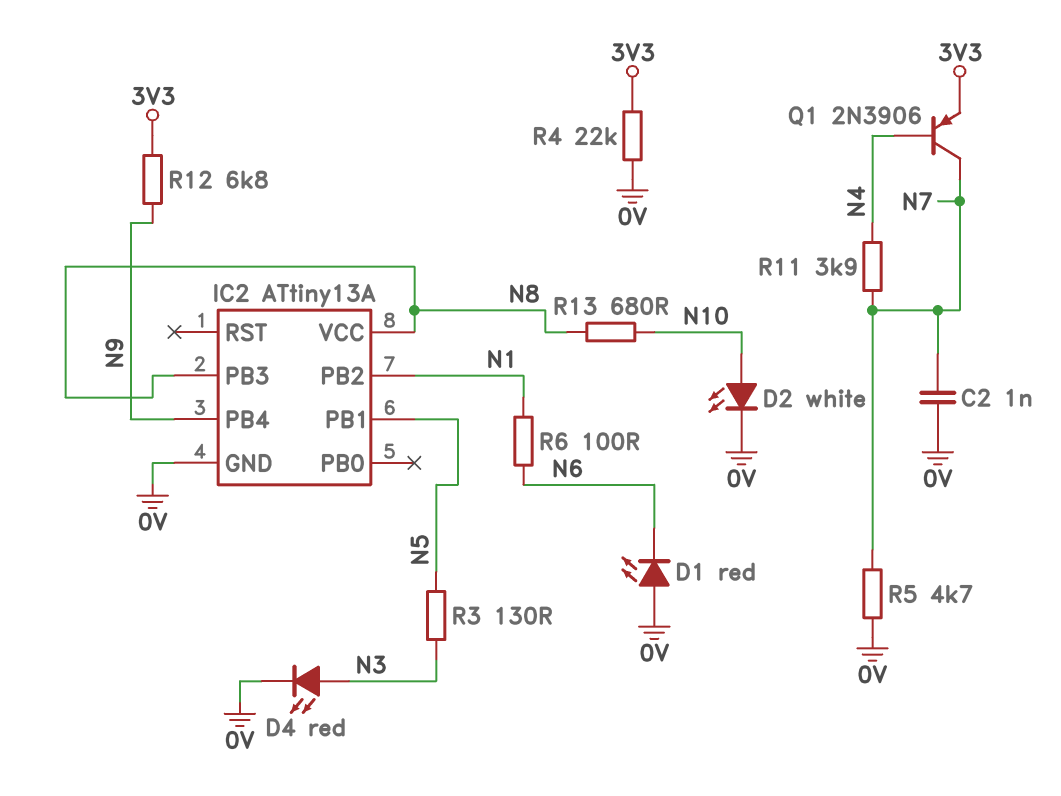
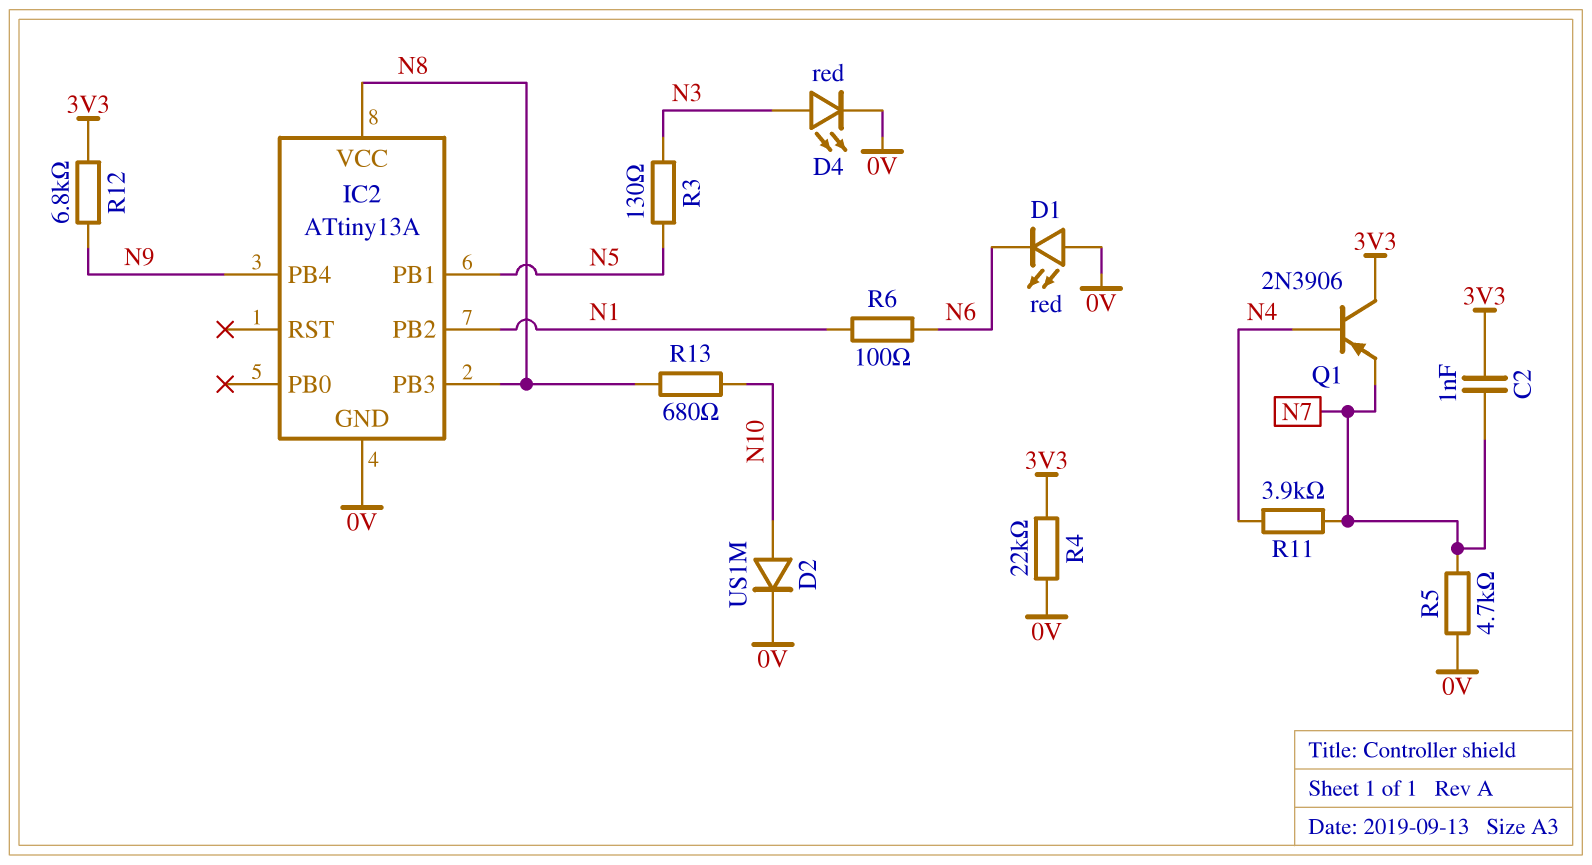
C2: 1nF (0V, N7) -> 1nF (3V3, N7)
D2: LED white (A N10, K 0V) -> diode US1M (A N10, K 0V)
Q1: PNP 2N3906 (B N4, C N7, E 3V3) -> PNP 2N3906 (B N4, C 3V3, E N7)

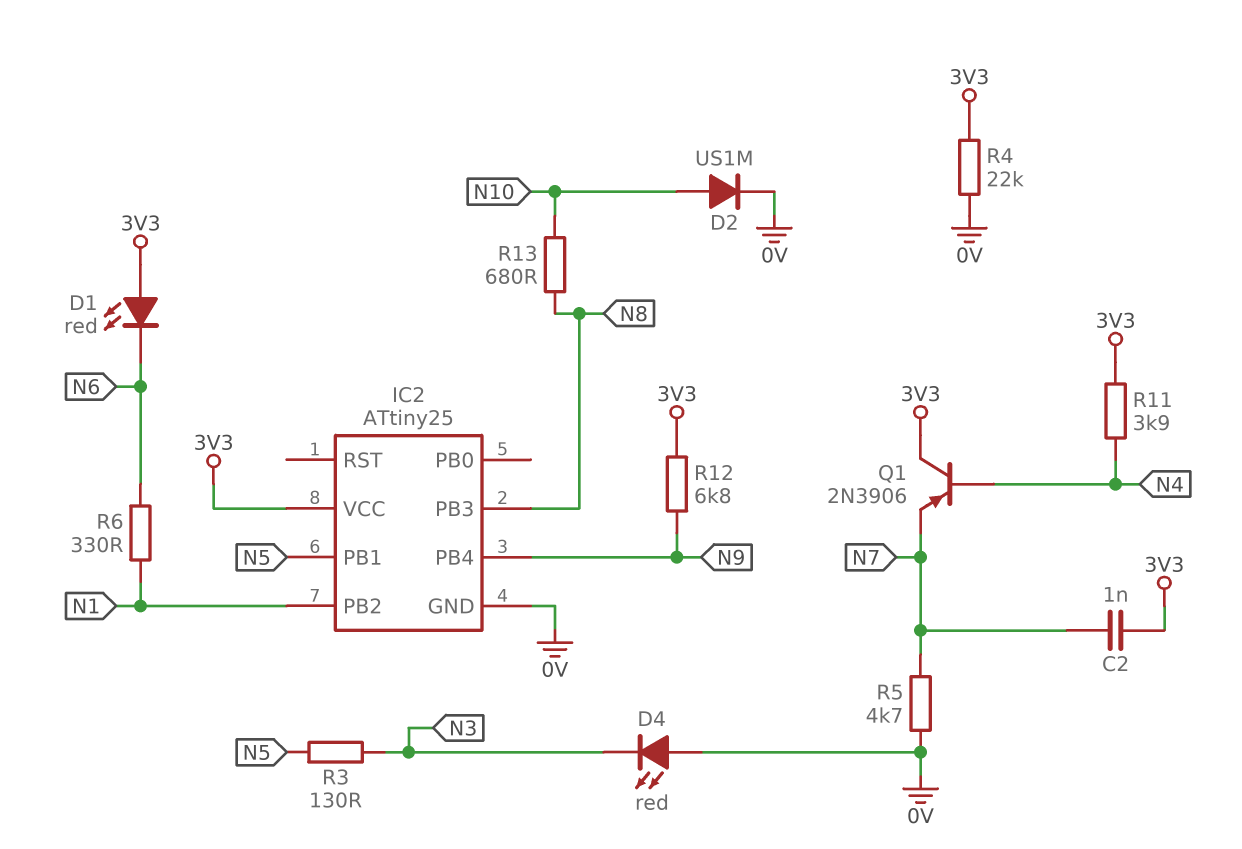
D1: LED red (A 0V, K N6) -> LED red (A 3V3, K N6)
D4: LED red (A N3, K 0V) -> LED red (A 0V, K N3)
IC2: ATtiny13A -> ATtiny25
IC2 pin VCC: N8 -> 3V3
R6: 100 (N1, N6) -> 330 (N1, N6)
R11: 3.9k (N4, N7) -> 3.9k (3V3, N4)

